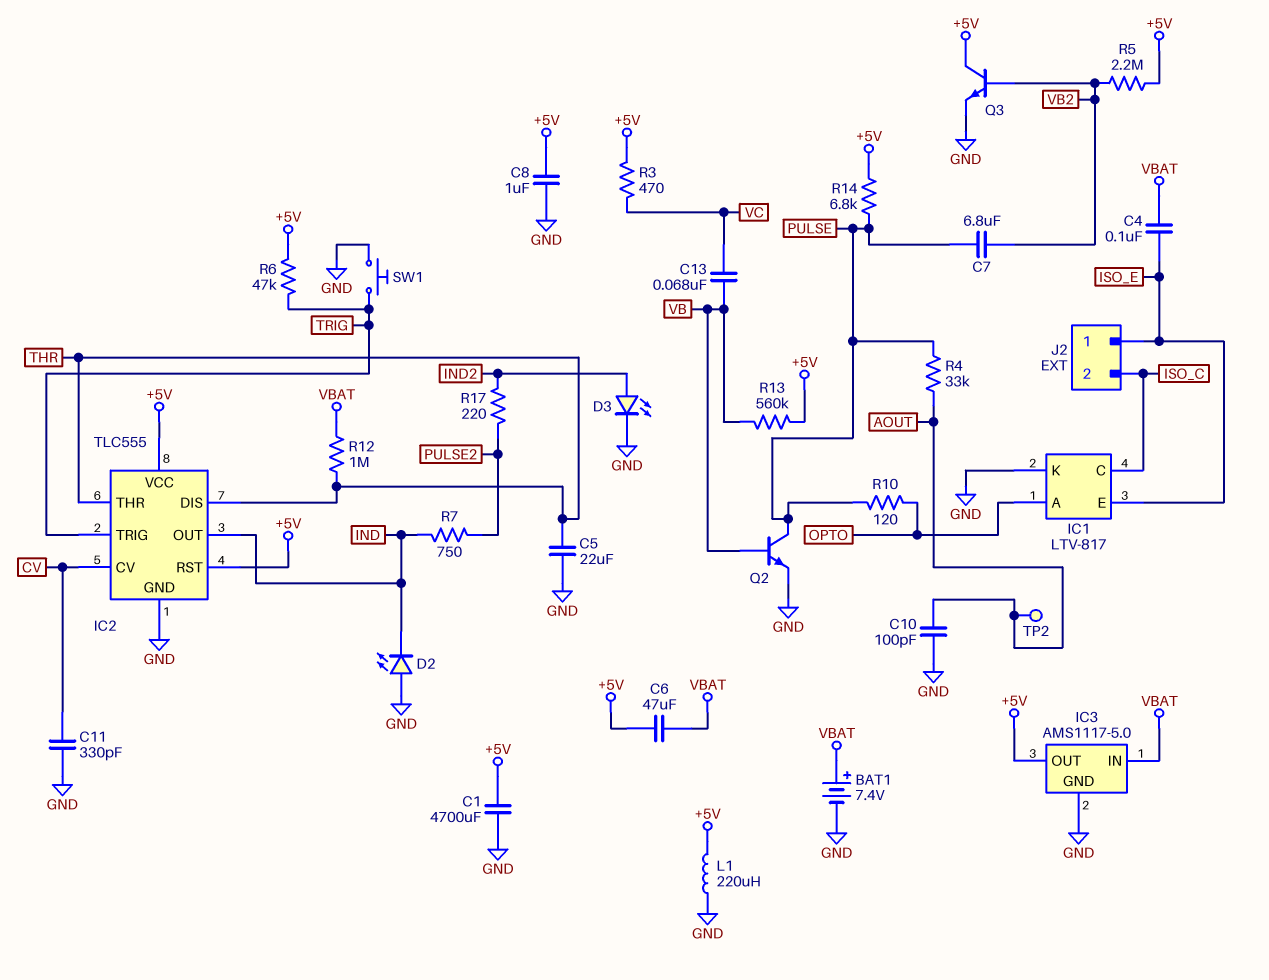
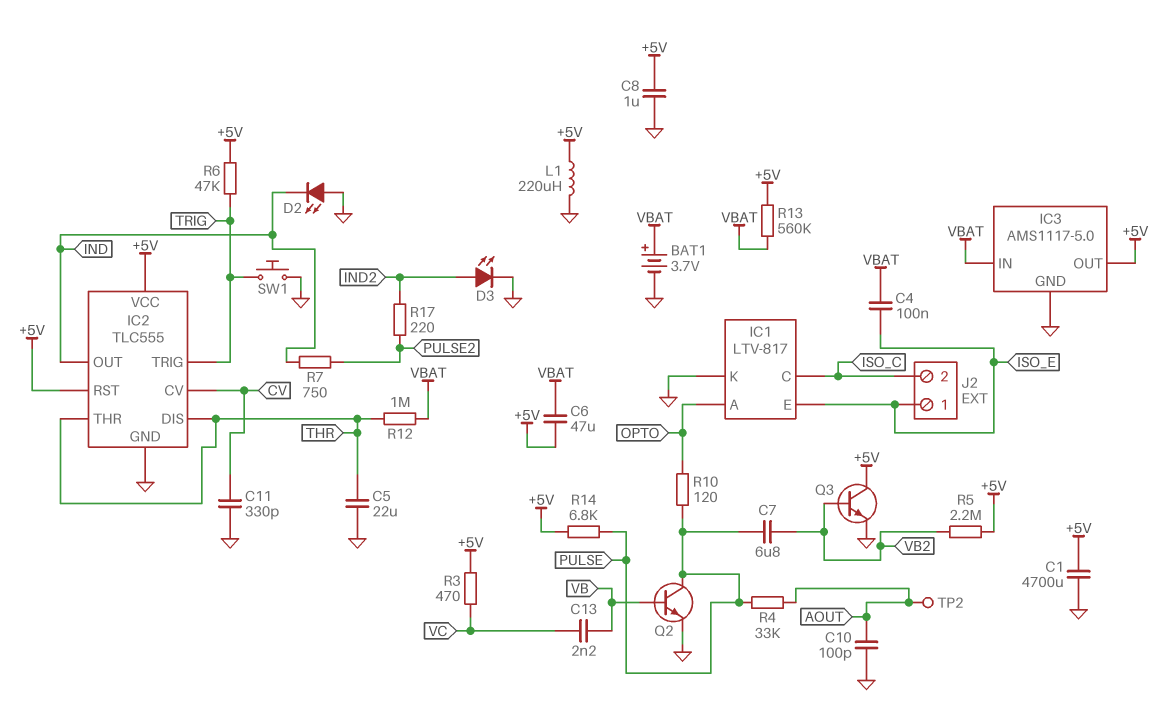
BAT1: 7.4V (plus VBAT, minus GND) -> 3.7V (plus VBAT, minus GND)
C13: 68nF (VB, VC) -> 2.2nF (VB, VC)
R13: 560k (+5V, VB) -> 560k (+5V, VBAT)

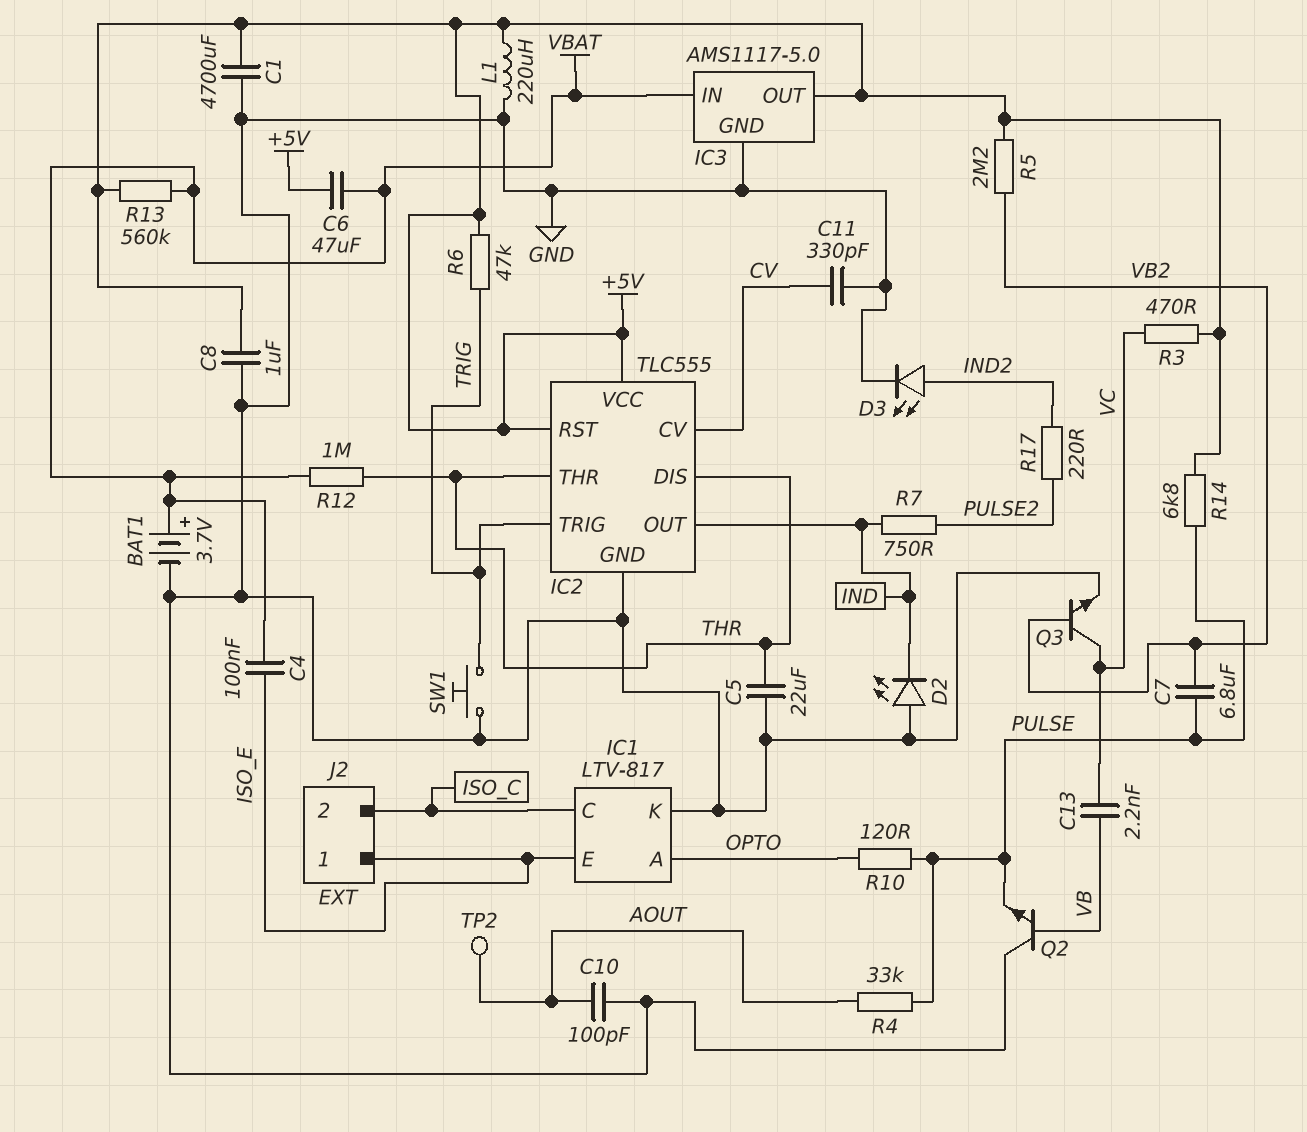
Q2: NPN (B VB, C PULSE, E GND) -> NPN (B VB, C GND, E PULSE)
Q3: NPN (B VB2, C +5V, E GND) -> NPN (B VB2, C VC, E GND)

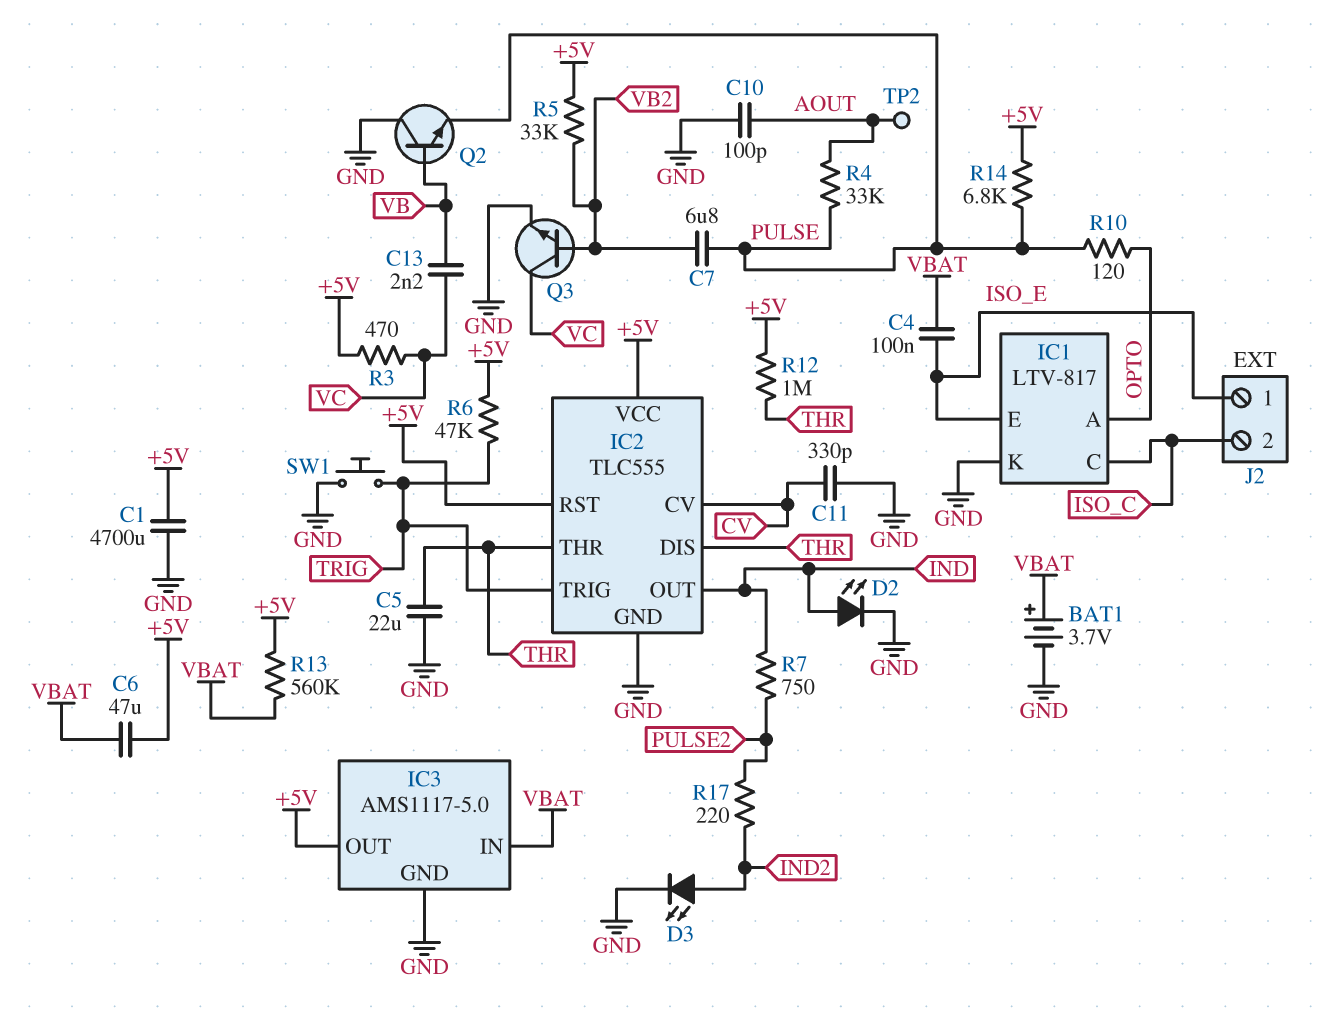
C8: 1uF (+5V, GND) -> none
D2: LED (A GND, K IND) -> LED (A IND, K GND)
L1: 220uH (+5V, GND) -> none
R5: 2.2M (+5V, VB2) -> 33k (+5V, VB2)
R12: 1M (THR, VBAT) -> 1M (+5V, THR)

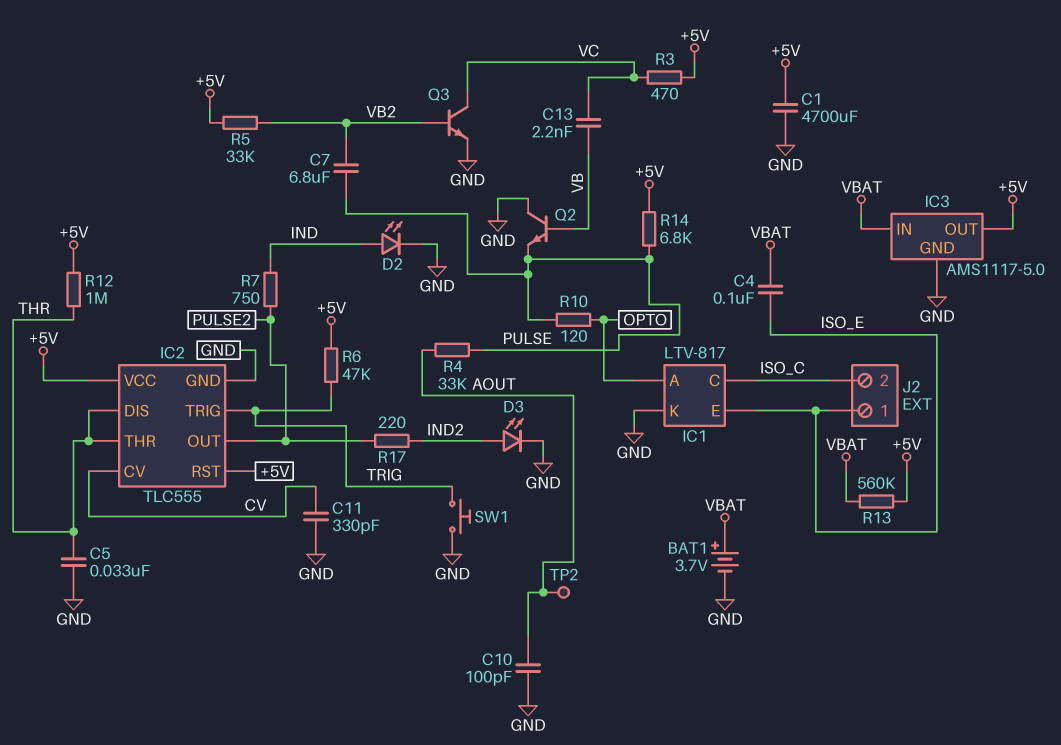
C5: 22uF (GND, THR) -> 33nF (GND, THR)
C6: 47uF (+5V, VBAT) -> none
IC2 pin OUT: IND -> PULSE2

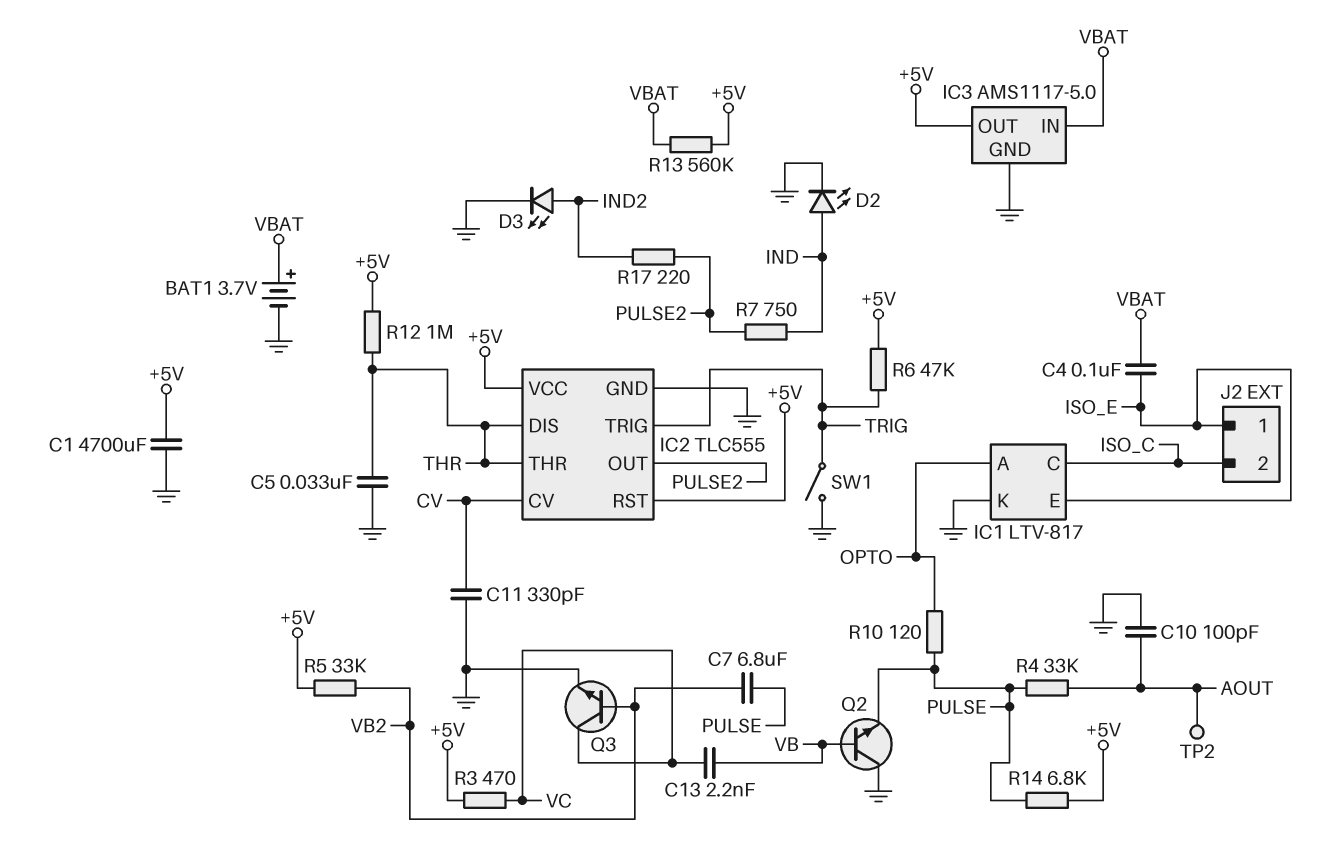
SW1: button (GND, TRIG) -> switch (GND, TRIG)

